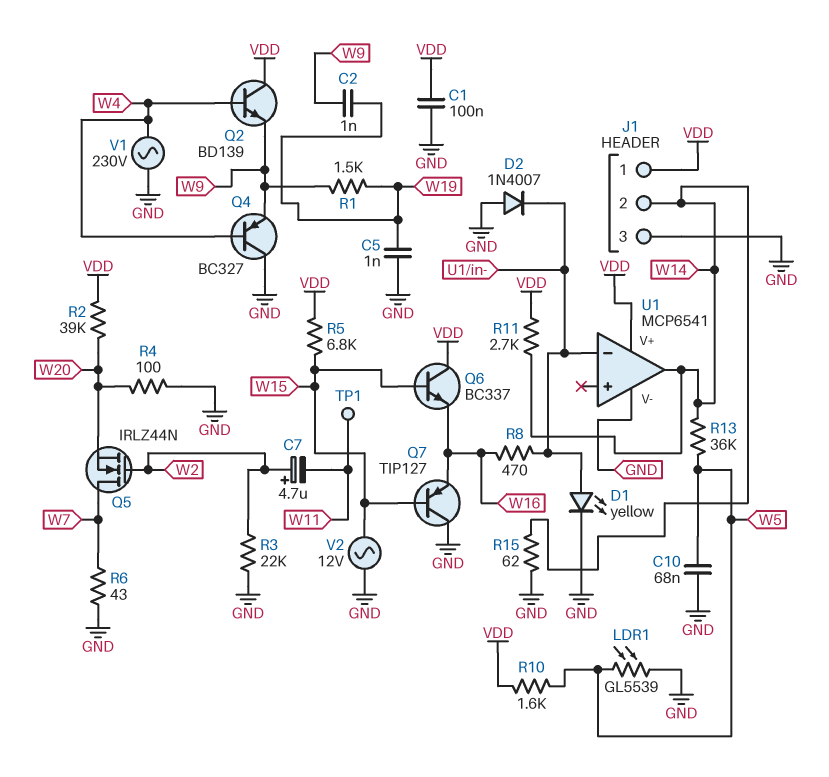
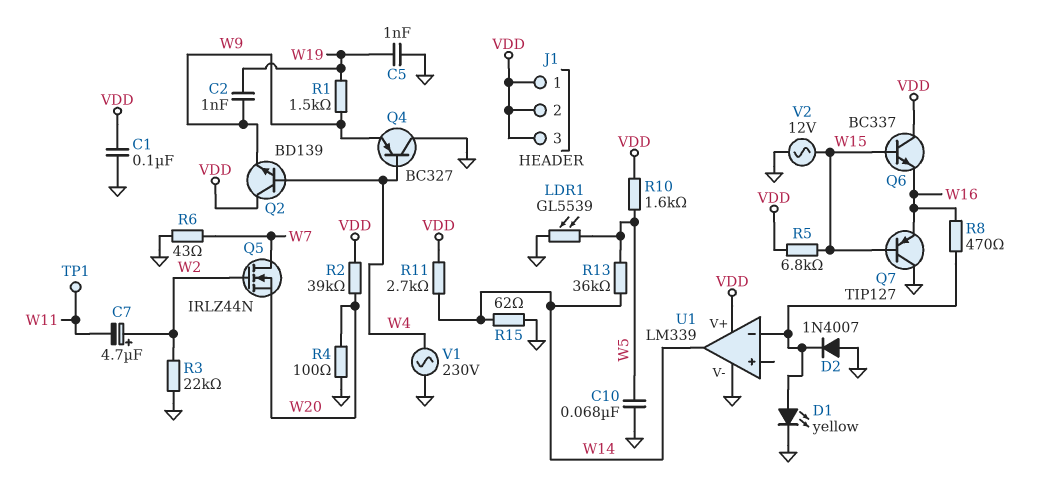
J1 pin 2: W14 -> VDD
J1 pin 3: GND -> VDD
U1: MCP6541 -> LM339

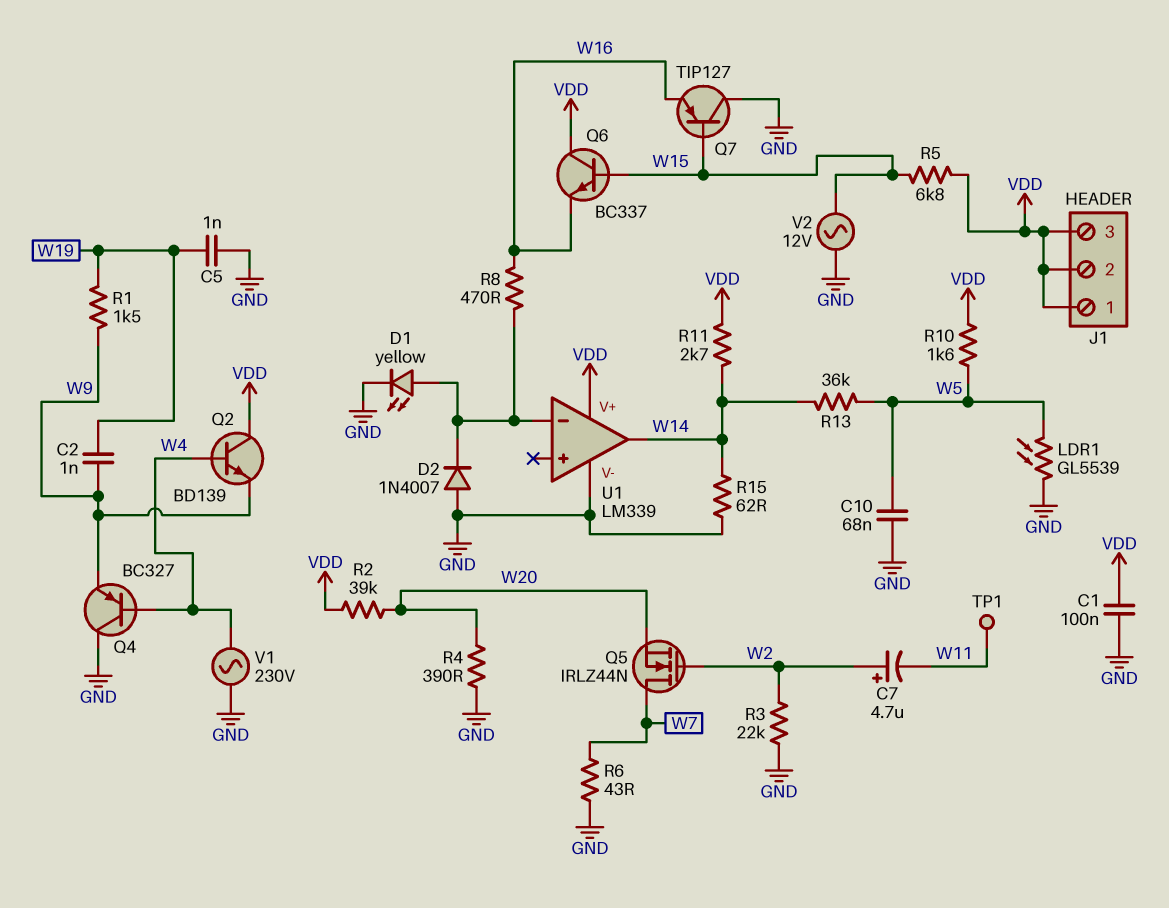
R4: 100 (GND, W20) -> 390 (GND, W20)

